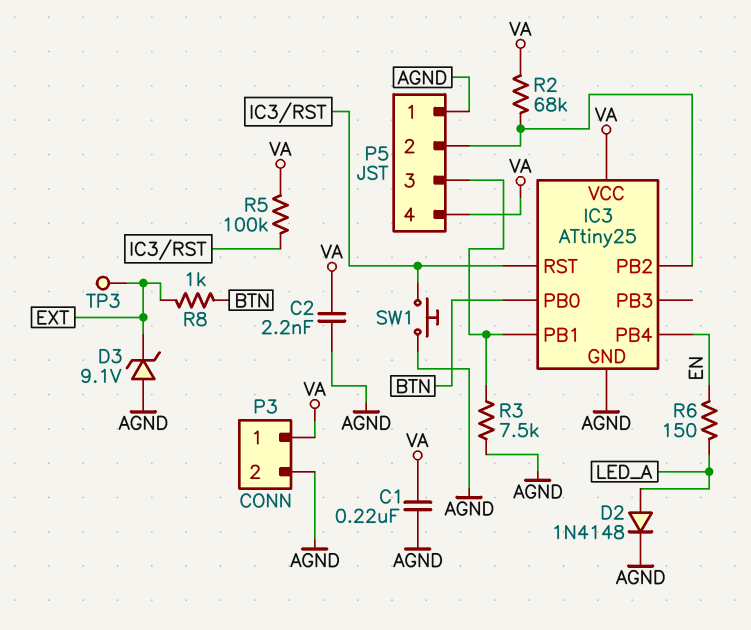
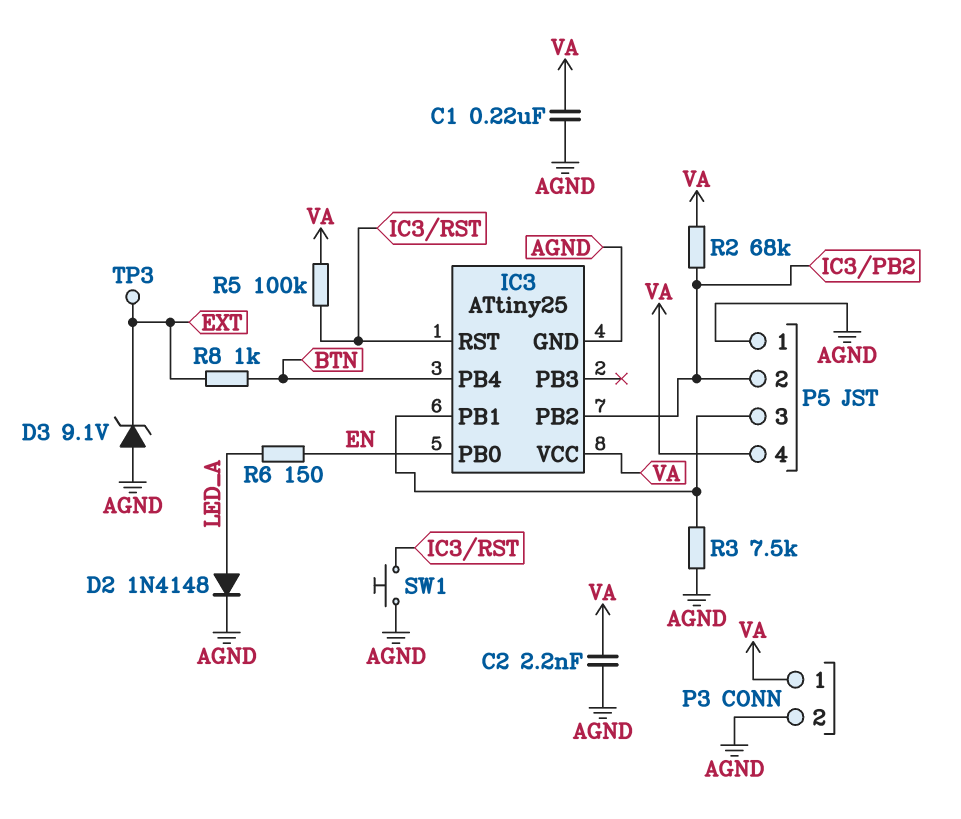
IC3 pin PB0: BTN -> EN
IC3 pin PB4: EN -> BTN

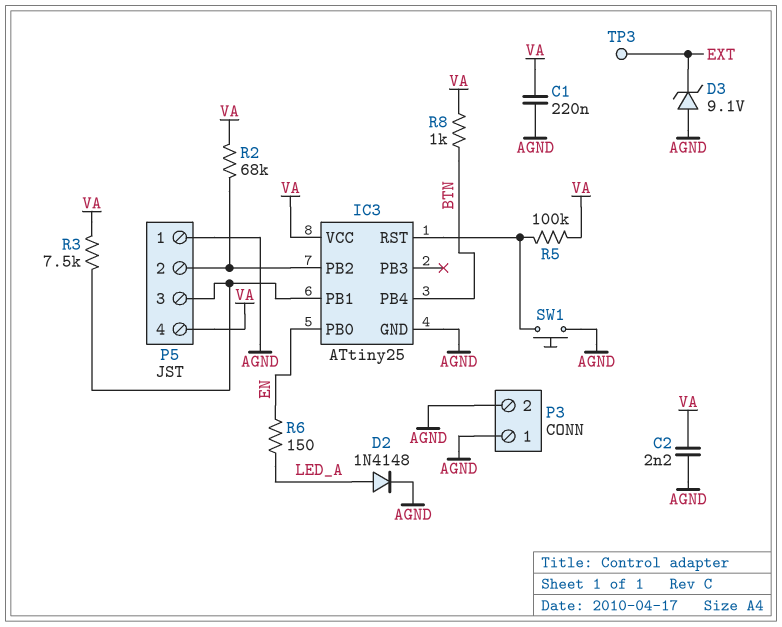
P3 pin 1: VA -> AGND
R3: 7.5k (AGND, IC3/PB1) -> 7.5k (IC3/PB1, VA)
R8: 1k (BTN, EXT) -> 1k (BTN, VA)

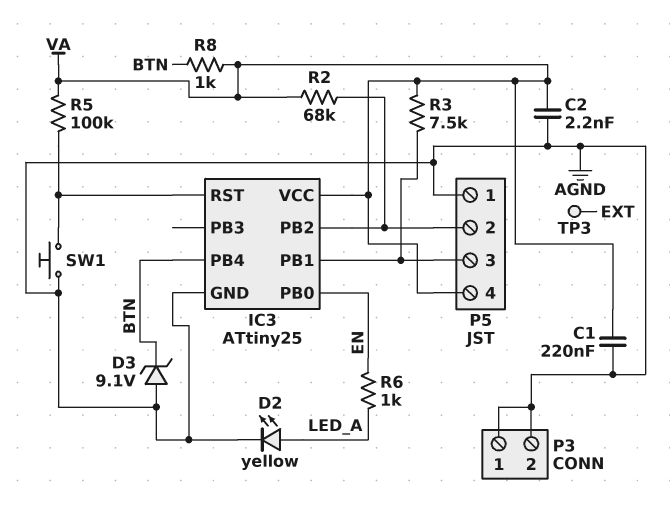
D2: diode 1N4148 (A LED_A, K AGND) -> LED yellow (A LED_A, K AGND)
D3: zener 9.1V (A AGND, K EXT) -> zener 9.1V (A AGND, K BTN)
R6: 150 (EN, LED_A) -> 1k (EN, LED_A)

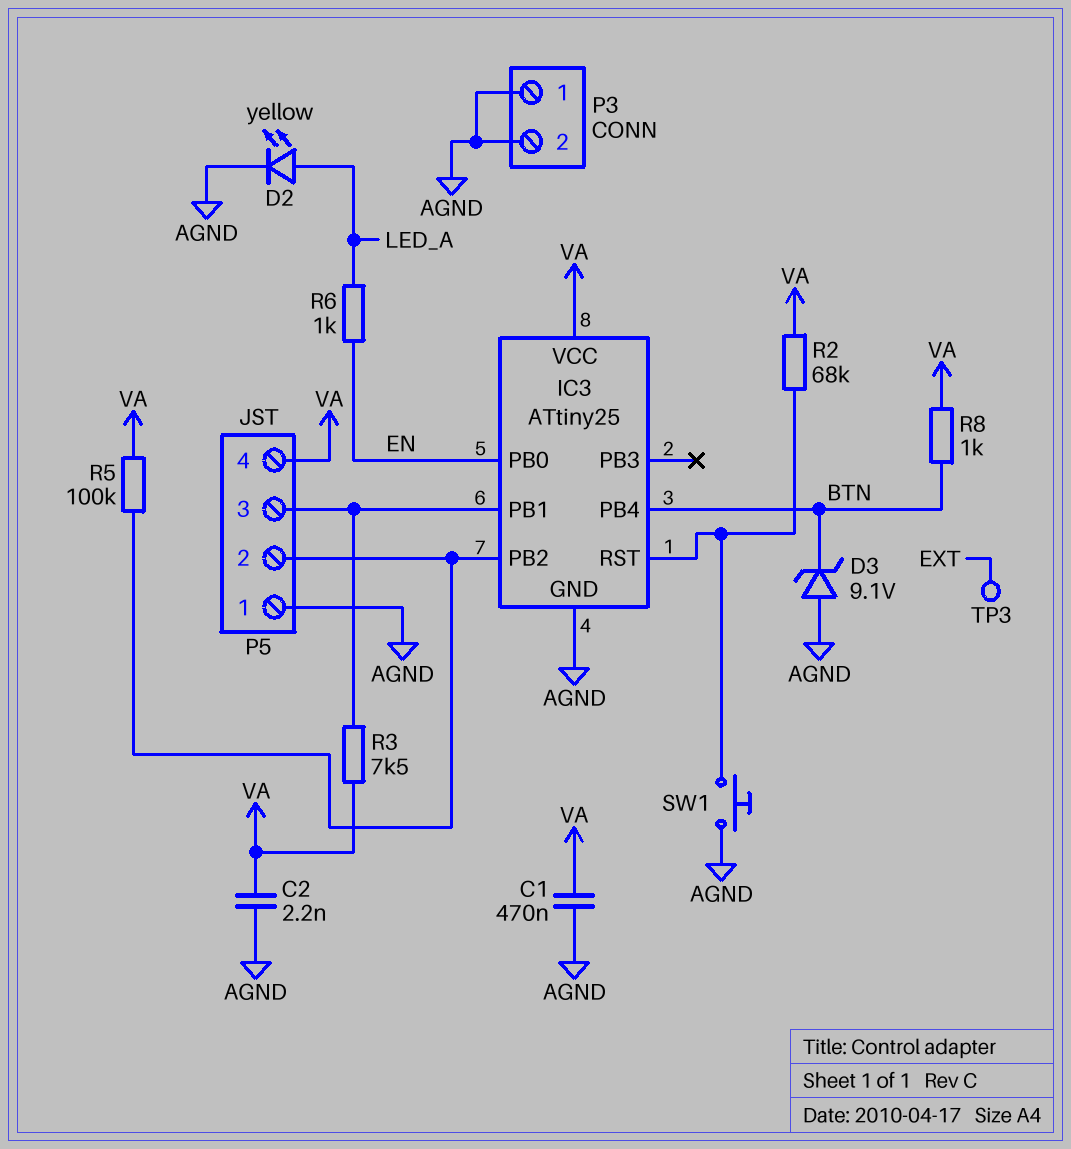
C1: 220nF (AGND, VA) -> 470nF (AGND, VA)
R2: 68k (IC3/PB2, VA) -> 68k (IC3/RST, VA)
R5: 100k (IC3/RST, VA) -> 100k (IC3/PB2, VA)

